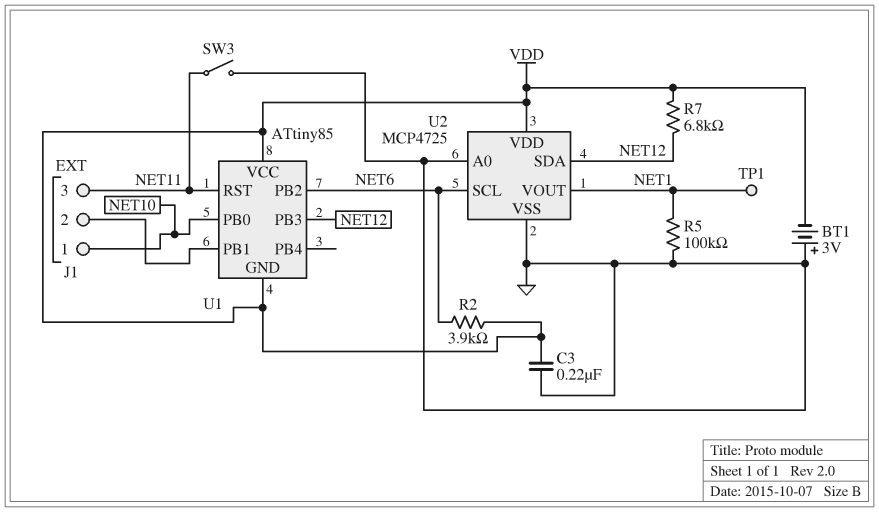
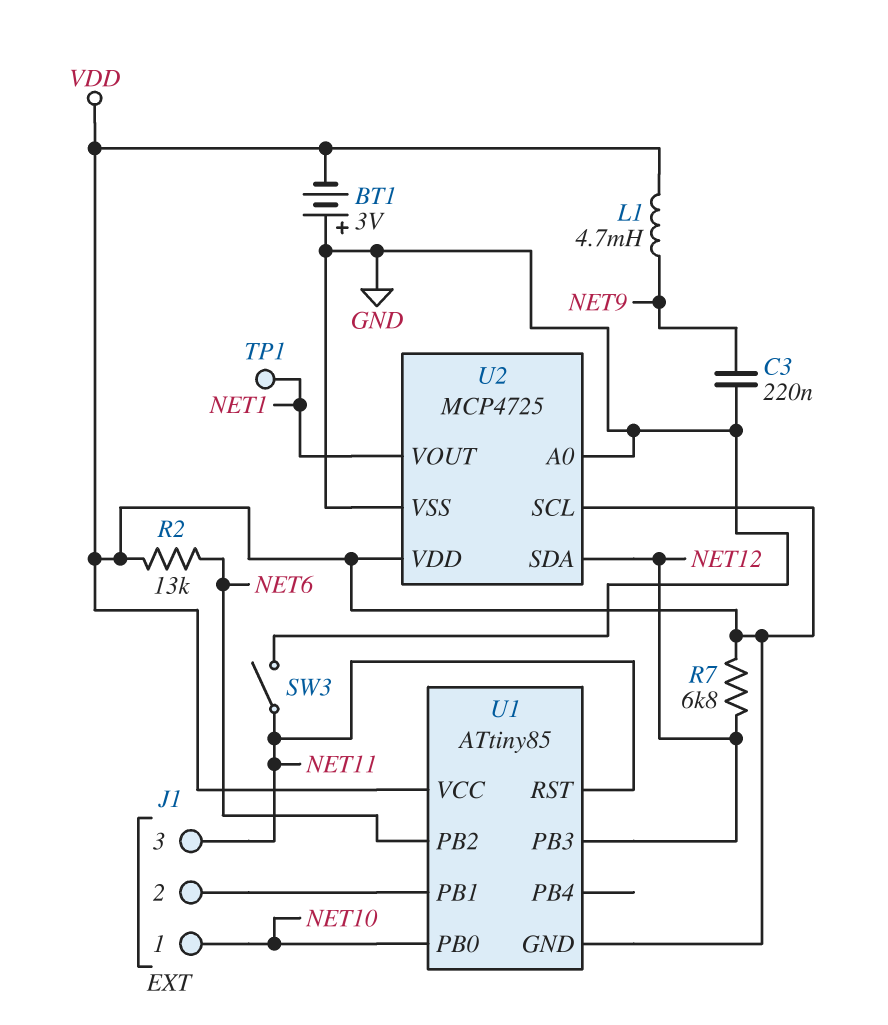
C3: 220nF (GND, VDD) -> 220nF (GND, NET9)
L1: none -> 4.7mH (NET9, VDD)
R2: 3.9k (NET6, VDD) -> 13k (NET6, VDD)
R5: 100k (GND, NET1) -> none
U2 pin SCL: NET6 -> VDD

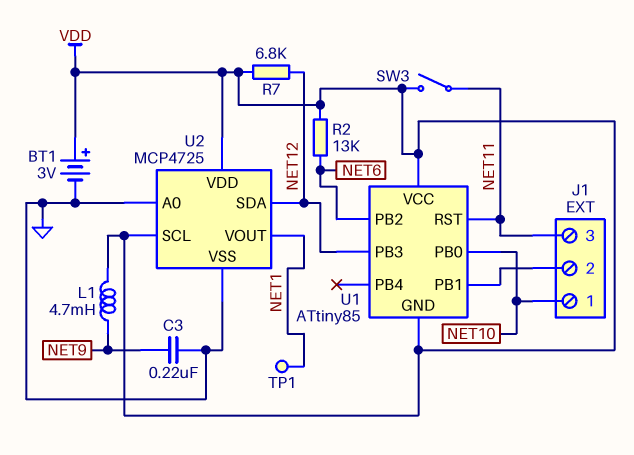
BT1: 3V (plus GND, minus VDD) -> 3V (plus VDD, minus GND)
SW3: switch (GND, NET11) -> switch (NET11, VDD)

